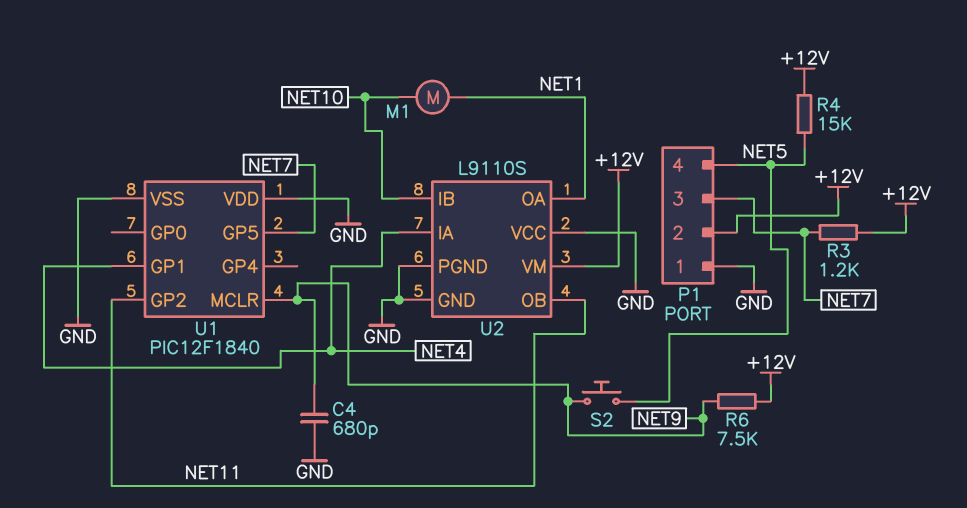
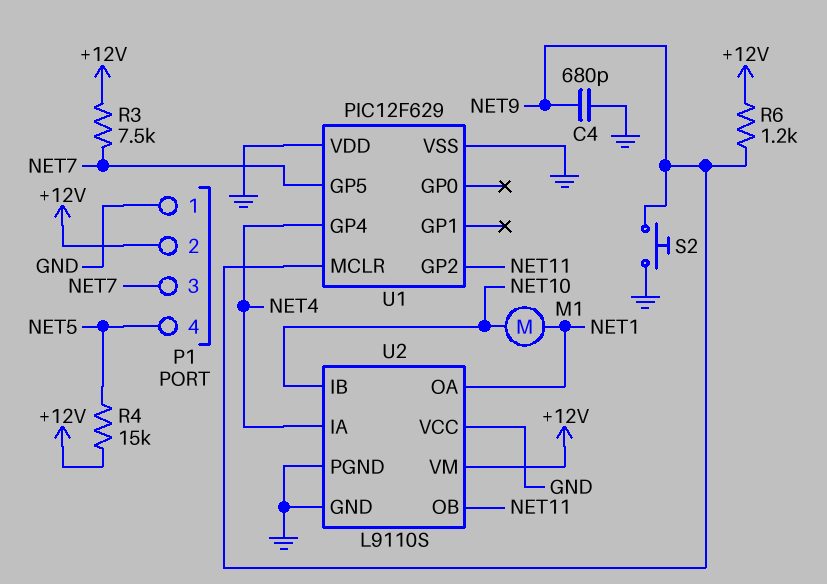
R3: 1.2k (+12V, NET7) -> 7.5k (+12V, NET7)
R6: 7.5k (+12V, NET9) -> 1.2k (+12V, NET9)
S2: button (NET5, NET9) -> button (GND, NET9)
U1: PIC12F1840 -> PIC12F629
U1 pin GP1: NET4 -> none
U1 pin GP4: none -> NET4

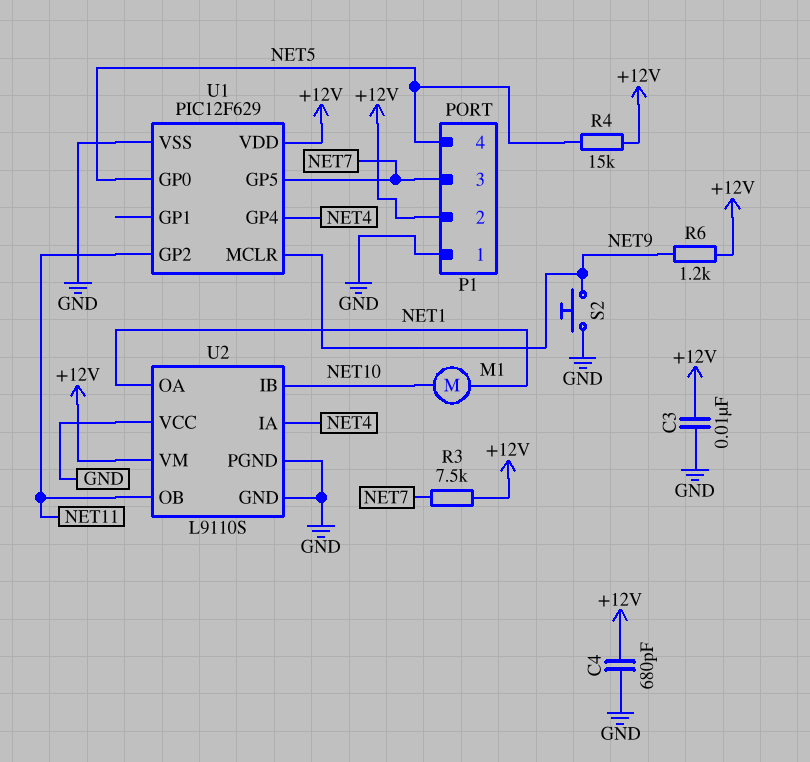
C3: none -> 10nF (+12V, GND)
C4: 680pF (GND, NET9) -> 680pF (+12V, GND)
U1 pin GP0: none -> NET5
U1 pin VDD: GND -> +12V

